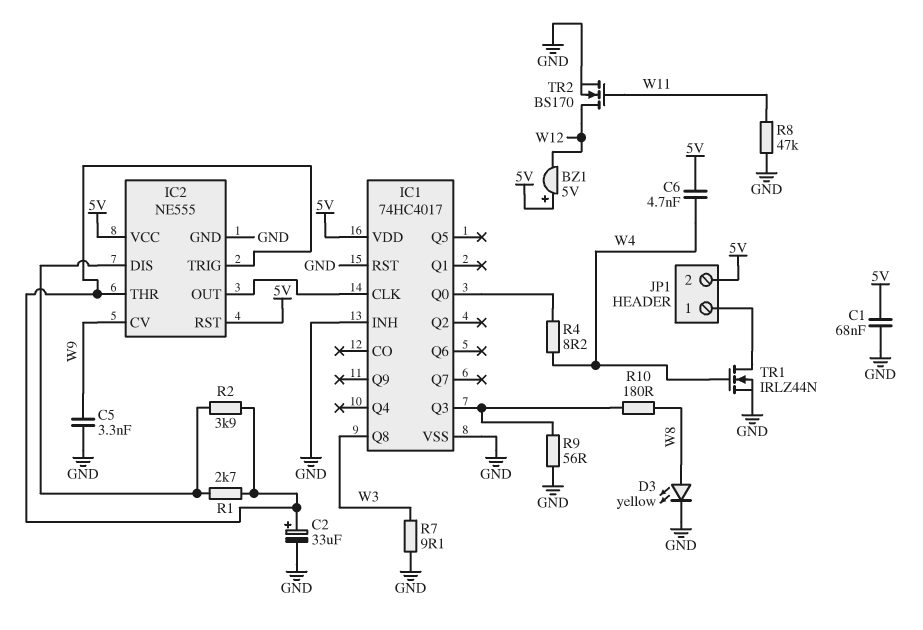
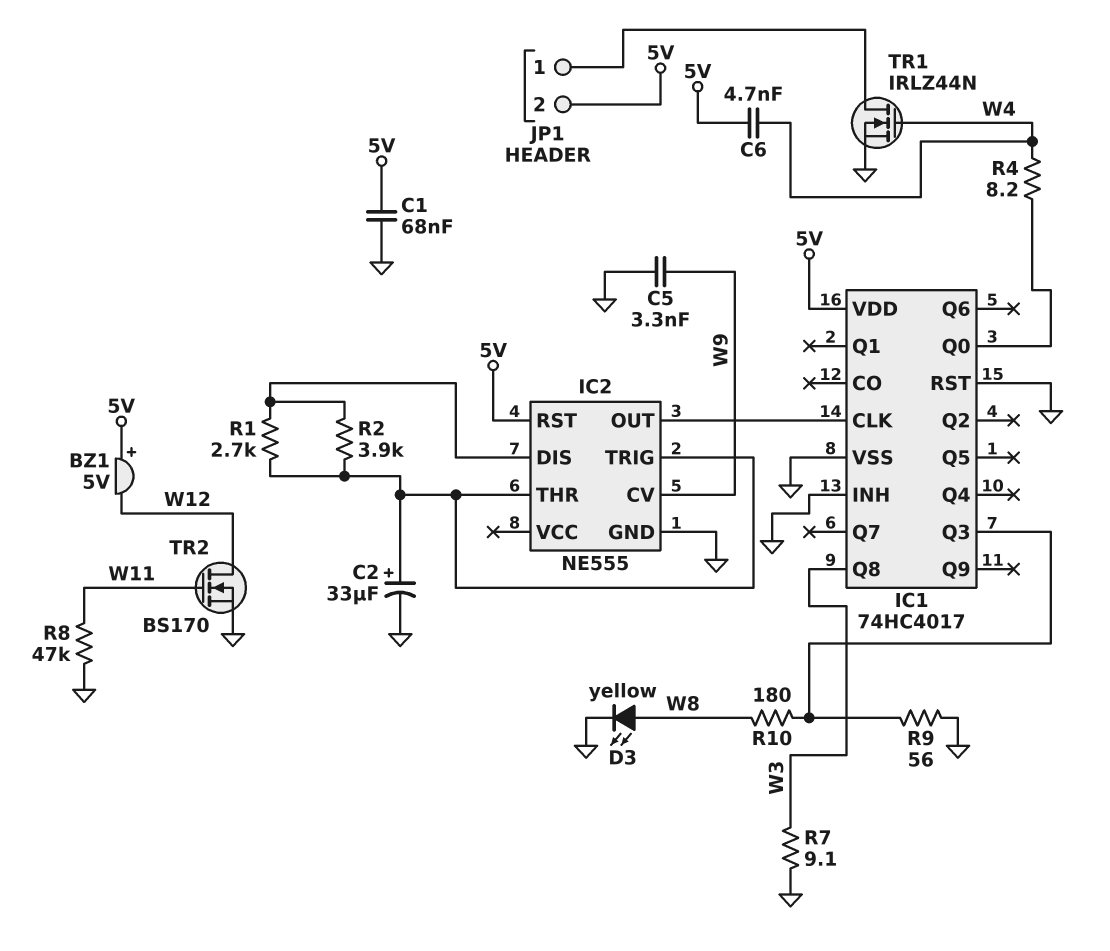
IC2 pin VCC: 5V -> none

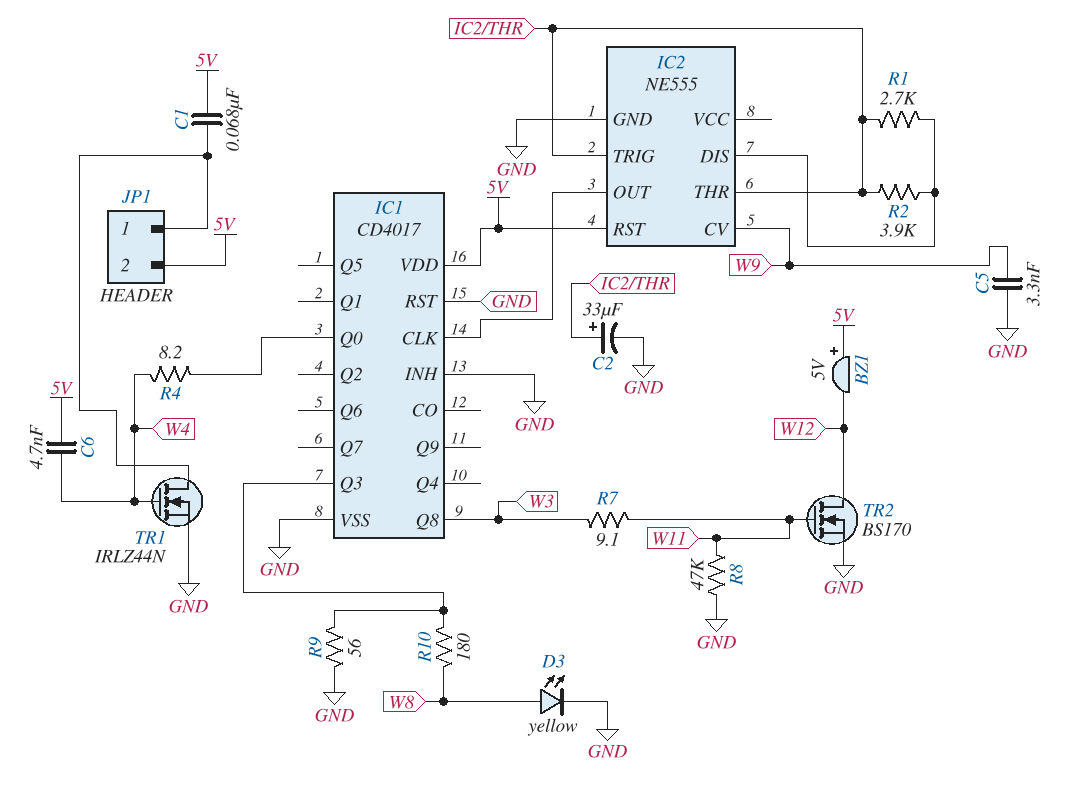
C1: 68nF (5V, GND) -> 68nF (5V, JP1/1)
IC1: 74HC4017 -> CD4017
R7: 9.1 (GND, W3) -> 9.1 (W3, W11)

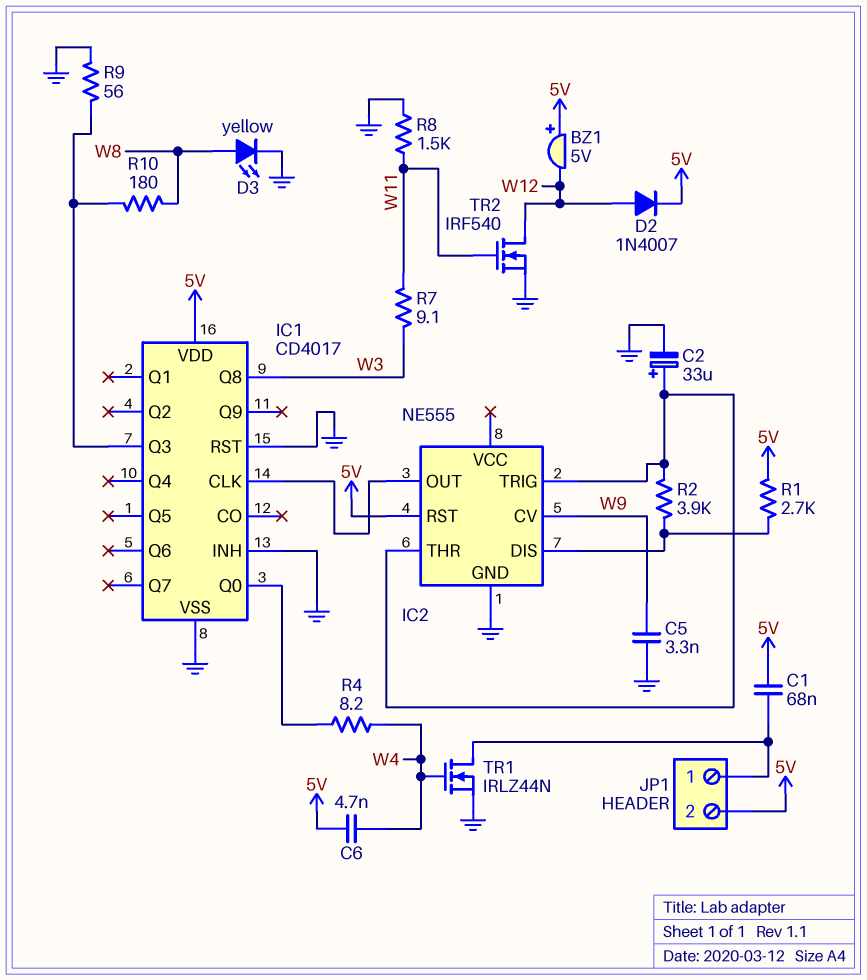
D2: none -> diode 1N4007 (A W12, K 5V)
R1: 2.7k (IC2/DIS, IC2/THR) -> 2.7k (5V, IC2/DIS)
R8: 47k (GND, W11) -> 1.5k (GND, W11)
TR2: NMOS BS170 (G W11, D W12, S GND) -> NMOS IRF540 (G W11, D W12, S GND)

